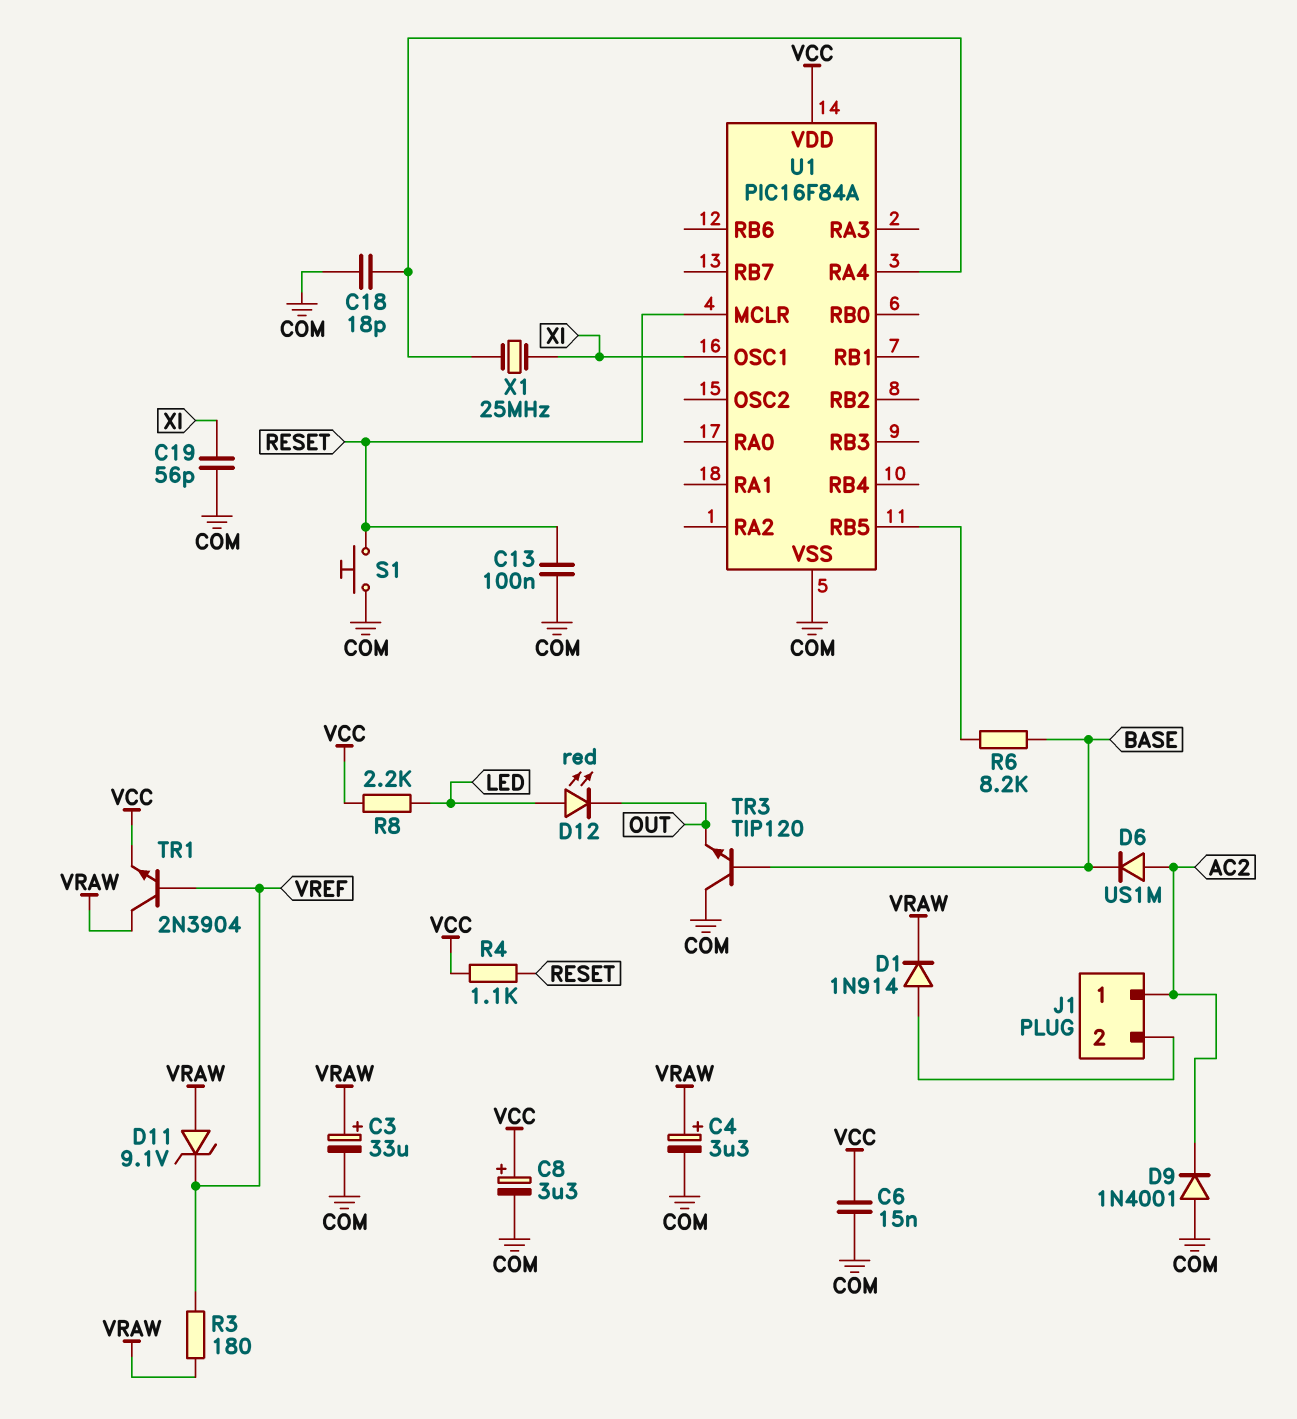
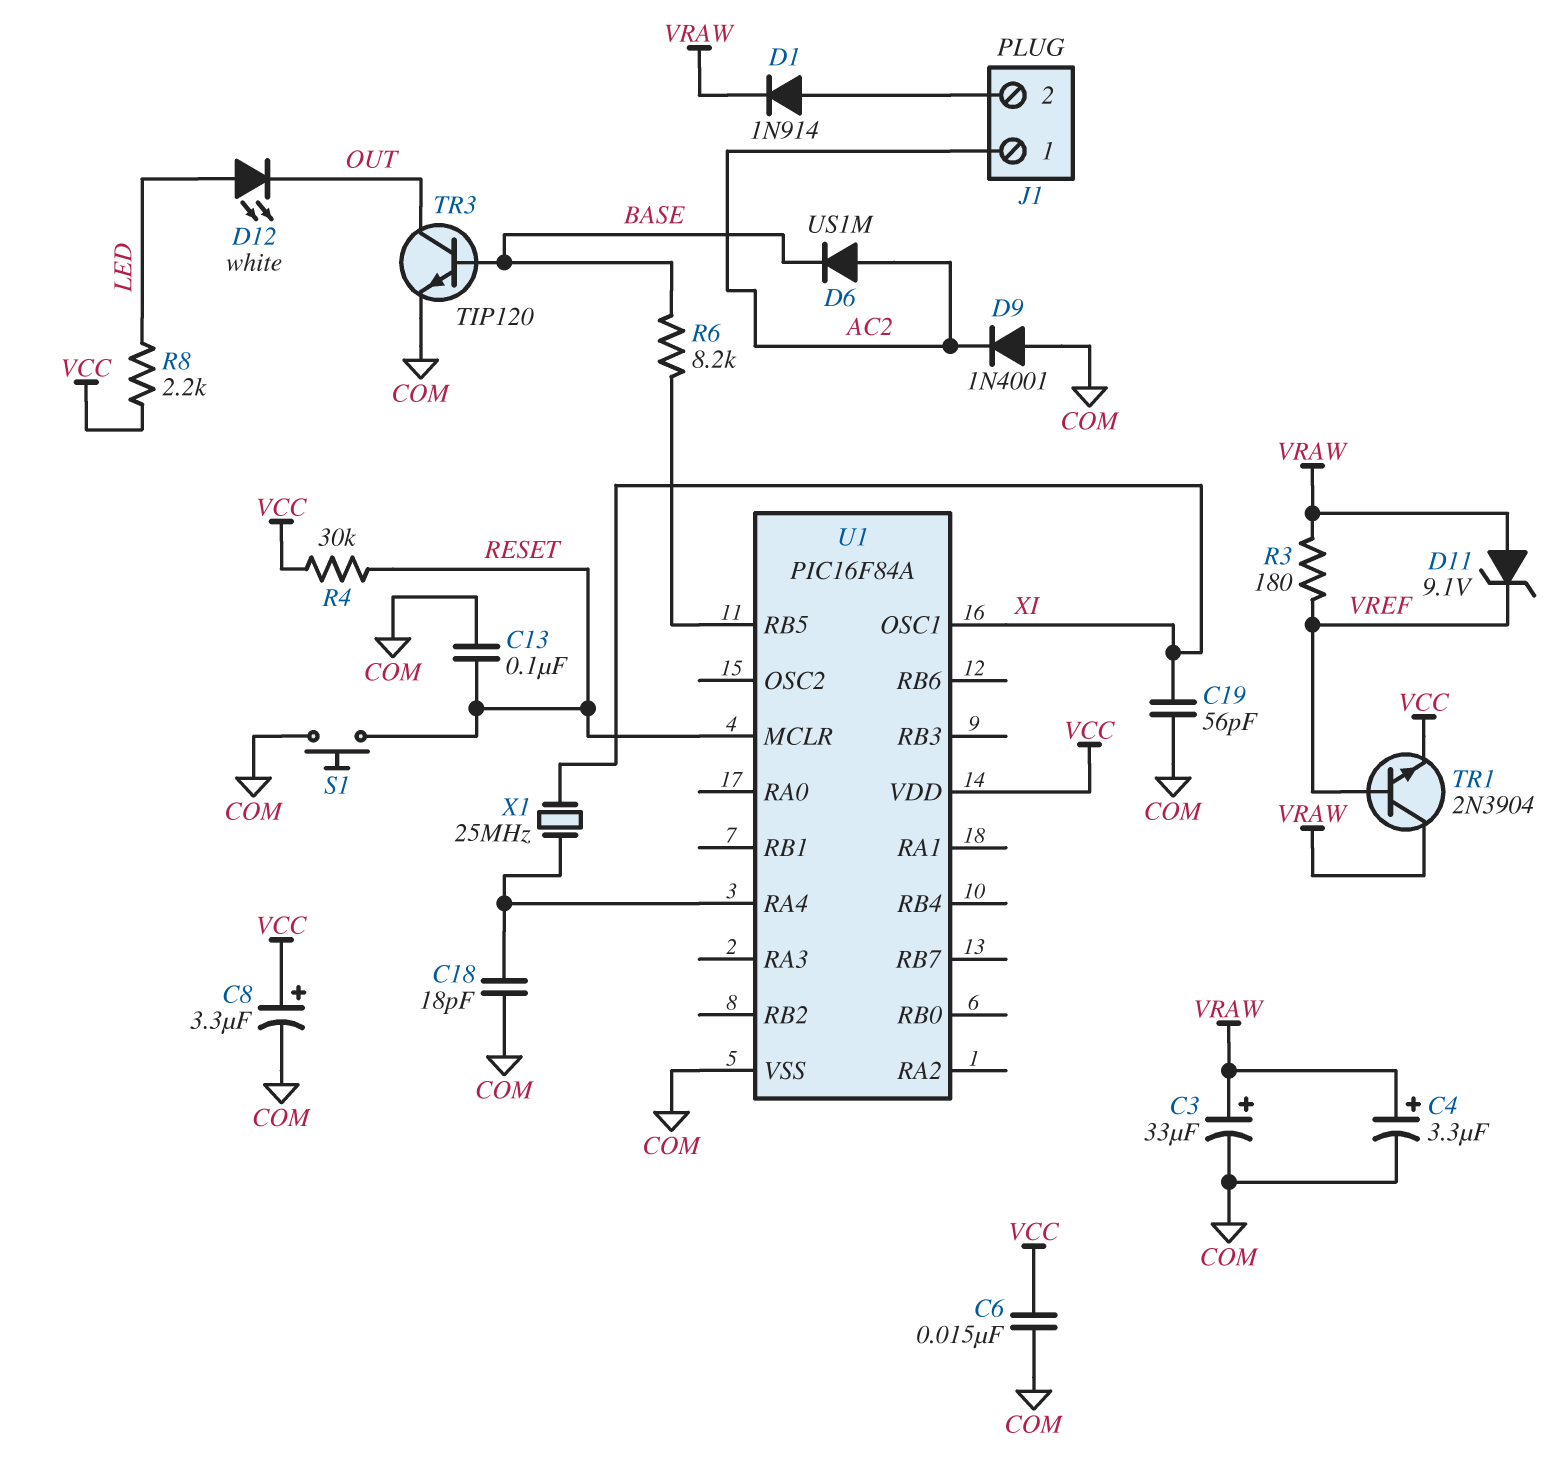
D12: LED red (A LED, K OUT) -> LED white (A LED, K OUT)
R4: 1.1k (RESET, VCC) -> 30k (RESET, VCC)
TR3: NPN TIP120 (B BASE, C COM, E OUT) -> NPN TIP120 (B BASE, C OUT, E COM)

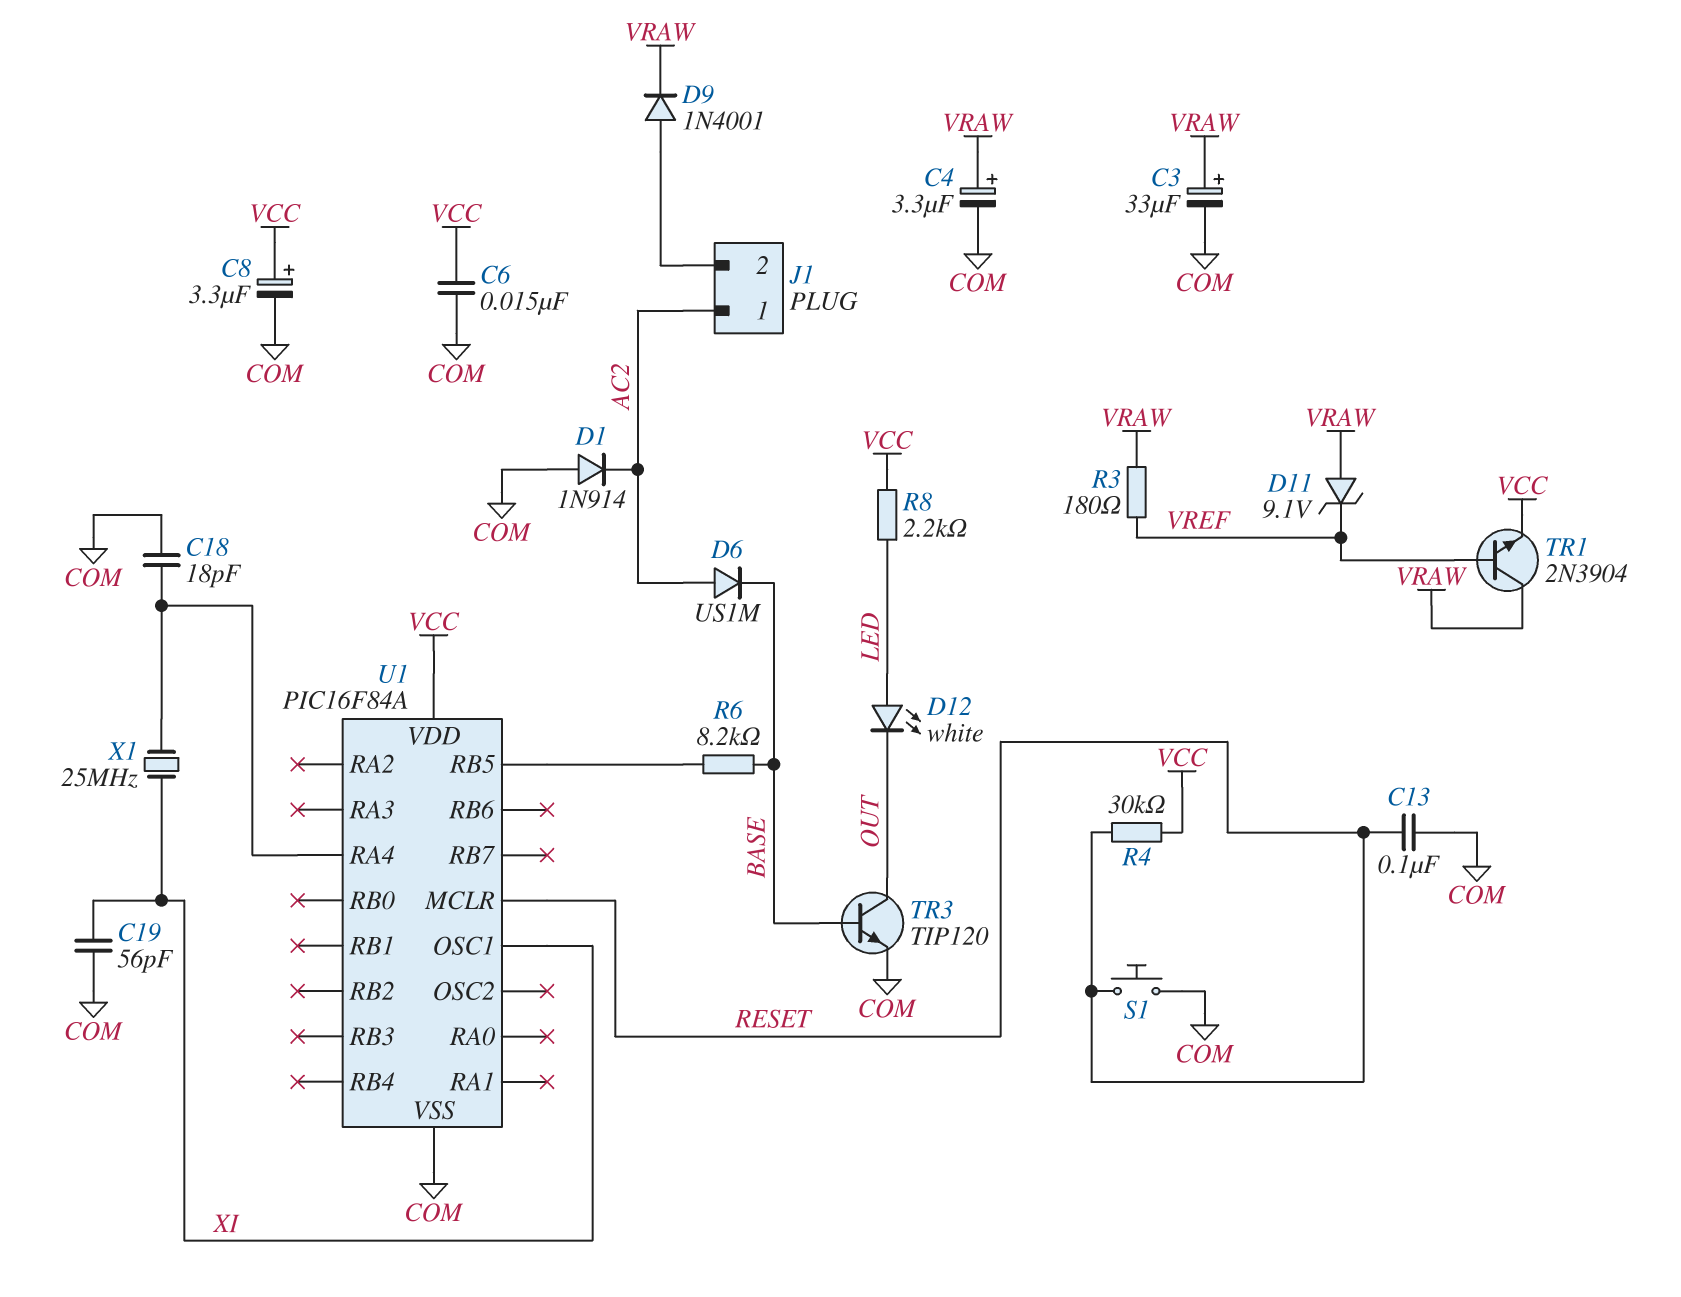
D1: diode 1N914 (A J1/2, K VRAW) -> diode 1N914 (A COM, K AC2)
D9: diode 1N4001 (A COM, K AC2) -> diode 1N4001 (A J1/2, K VRAW)

